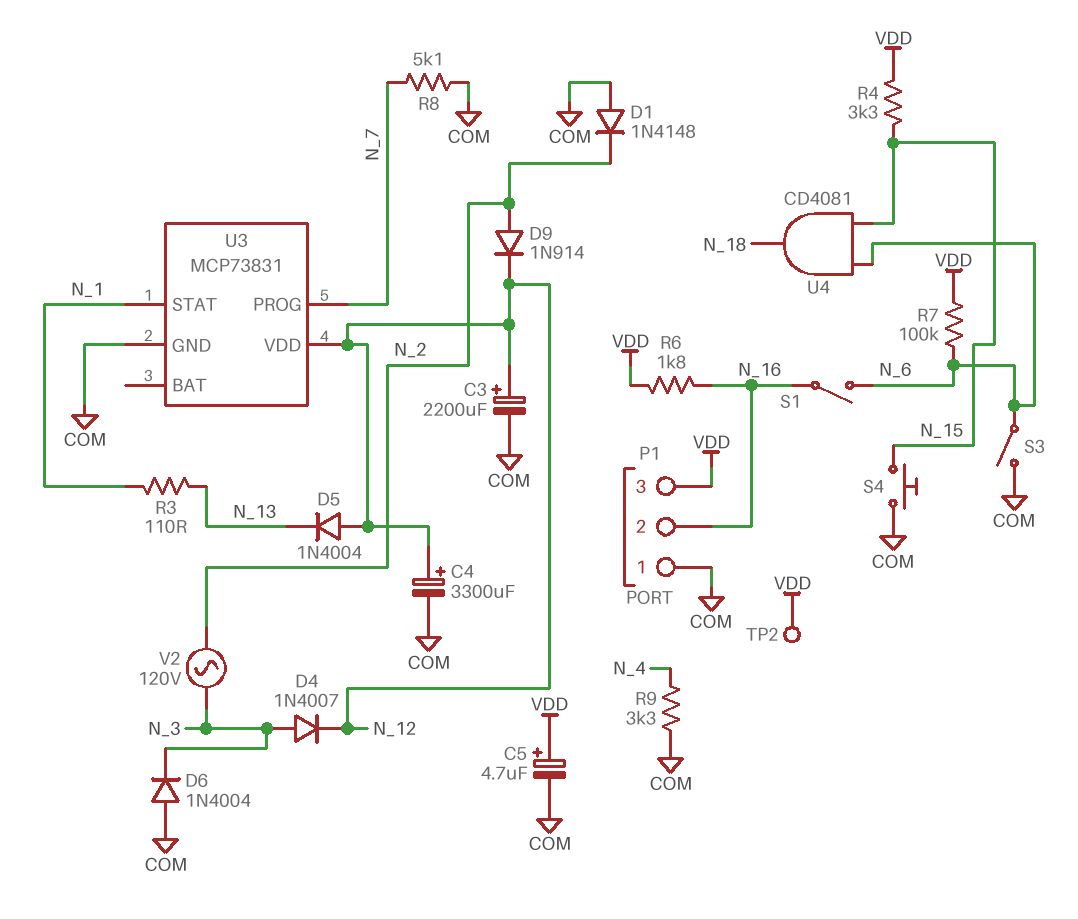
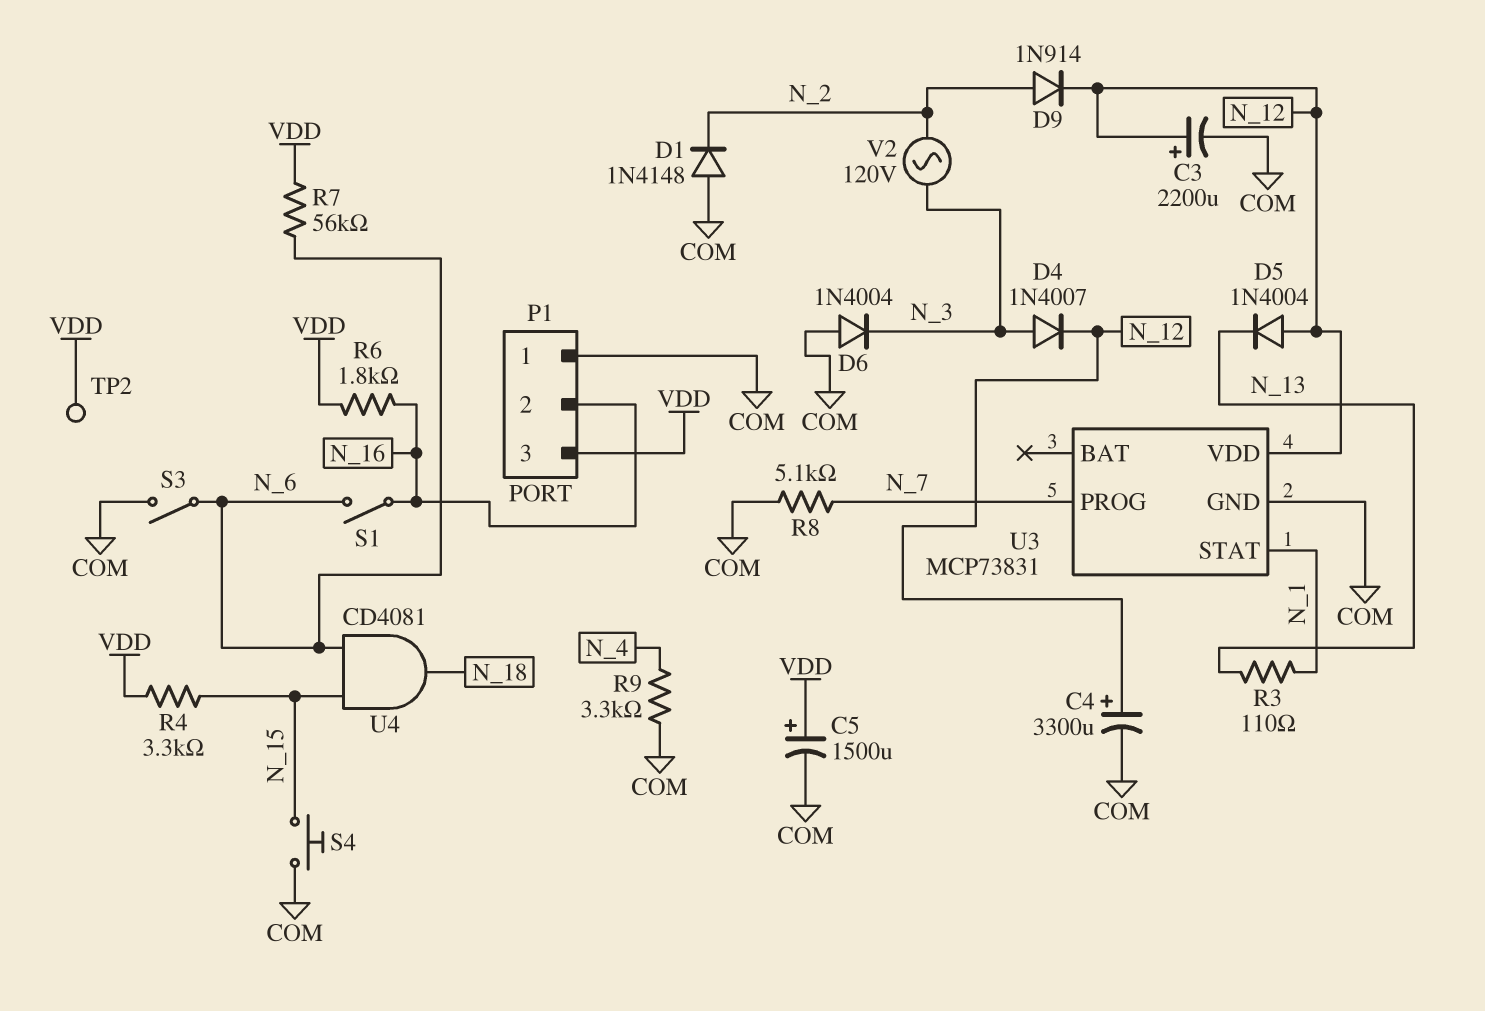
C5: 4.7uF (plus VDD, minus COM) -> 1500uF (plus VDD, minus COM)
R7: 100k (N_6, VDD) -> 56k (N_6, VDD)

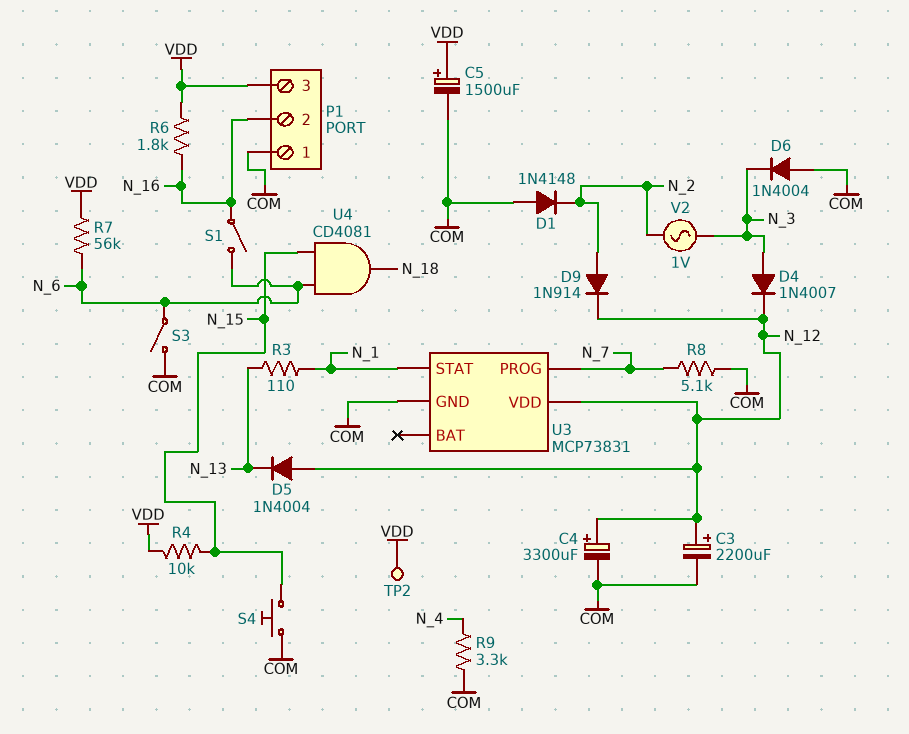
R4: 3.3k (N_15, VDD) -> 10k (N_15, VDD)
V2: AC 120V (N_2, N_3) -> AC 1V (N_2, N_3)

